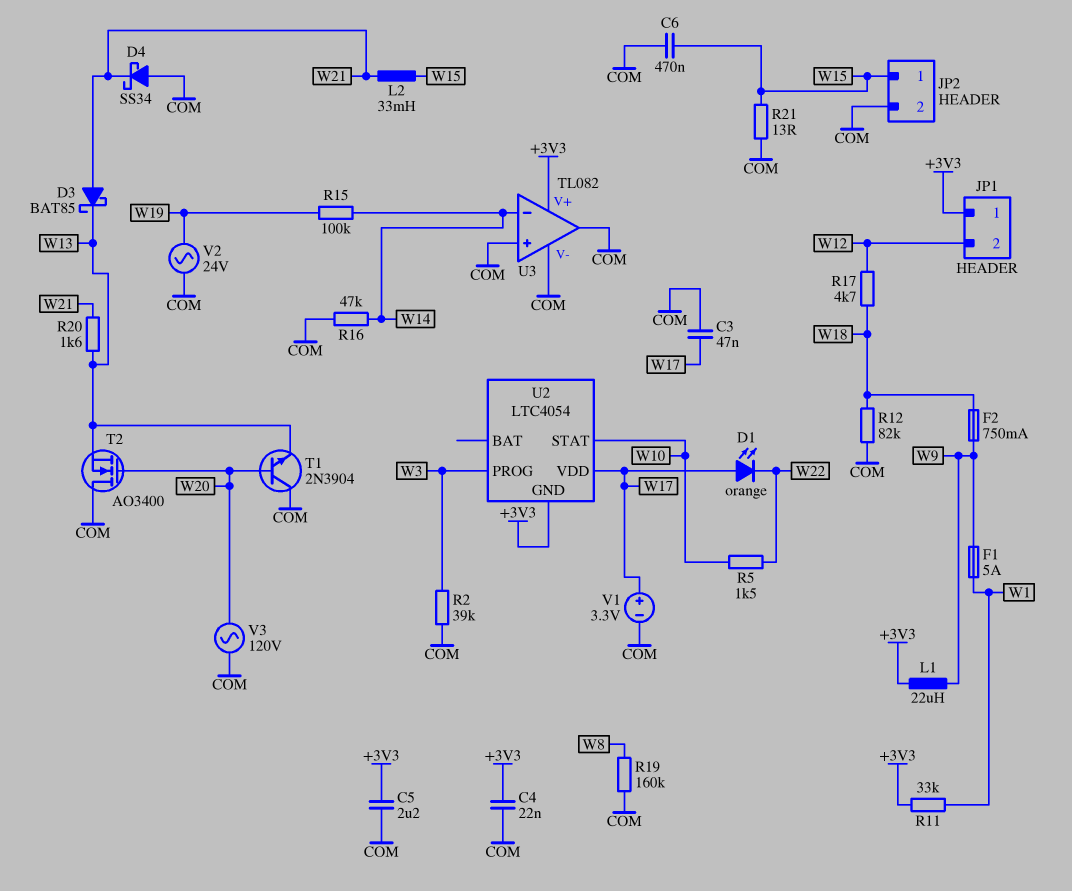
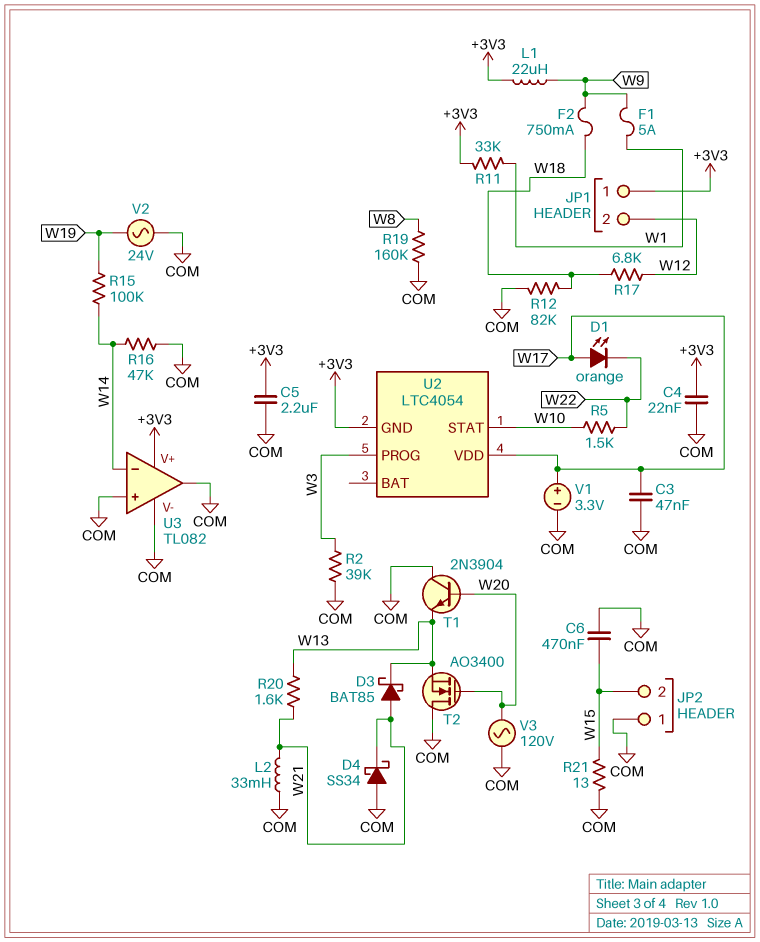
JP2 pin 1: W15 -> COM
JP2 pin 2: COM -> W15
L2: 33mH (W15, W21) -> 33mH (COM, W21)
R17: 4.7k (W12, W18) -> 6.8k (W12, W18)

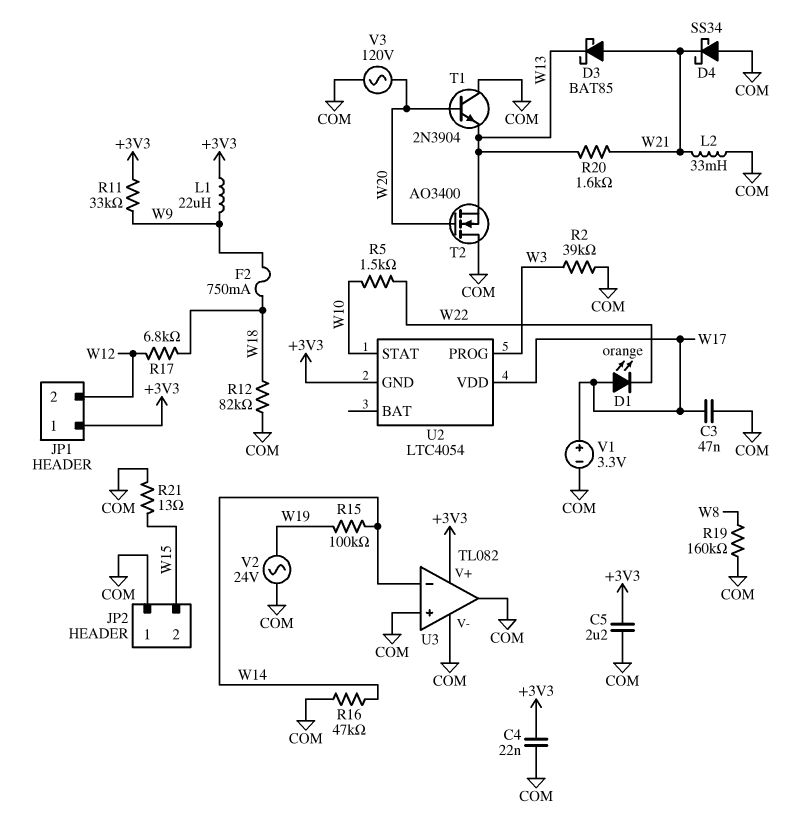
C6: 470nF (COM, W15) -> none
F1: 5A (W1, W9) -> none
R11: 33k (+3V3, W1) -> 33k (+3V3, W9)

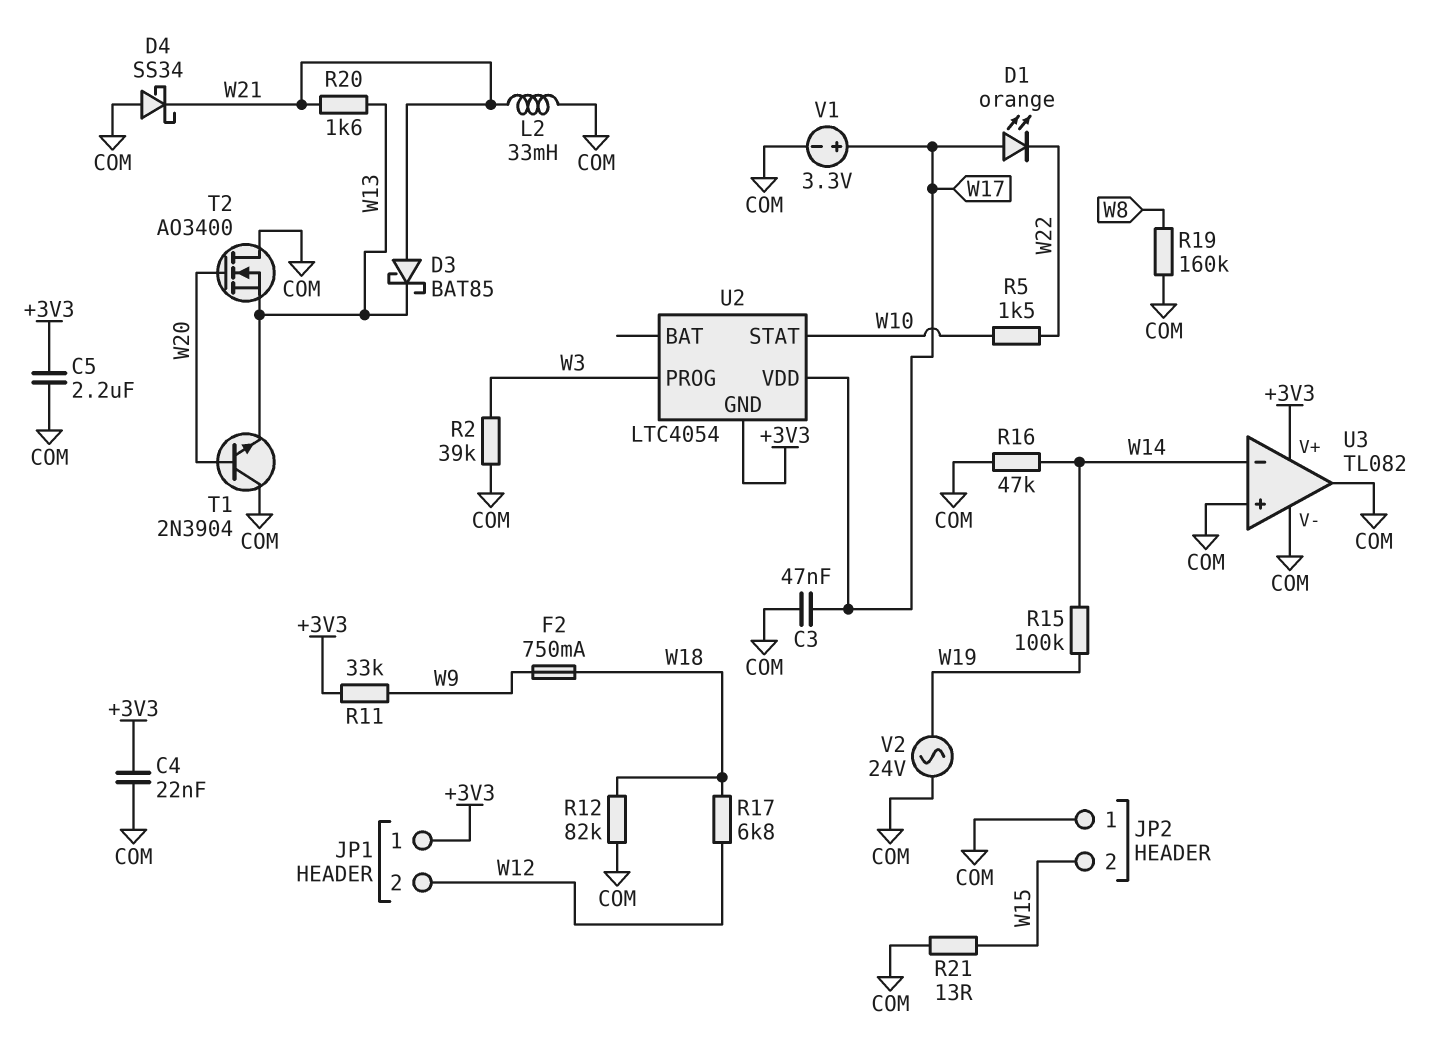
L1: 22uH (+3V3, W9) -> none
V3: AC 120V (COM, W20) -> none

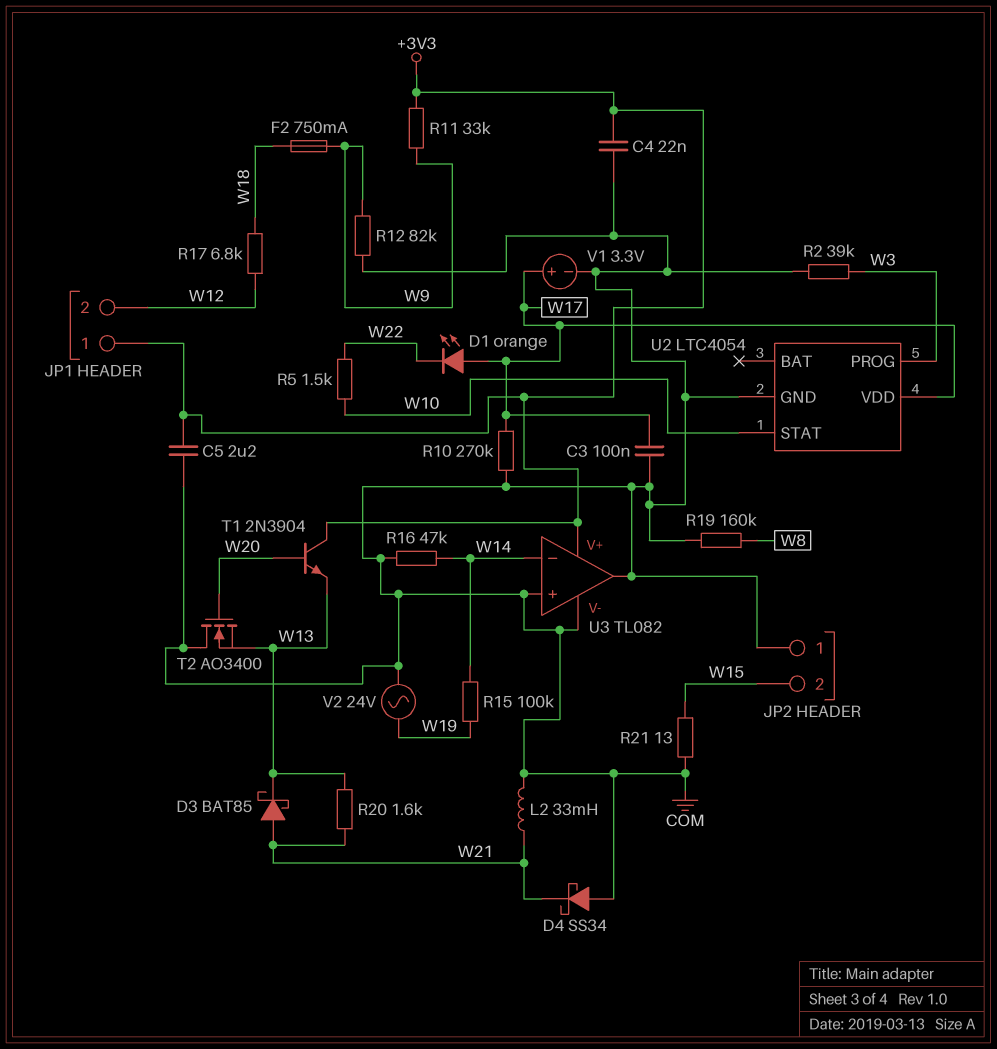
C3: 47nF (COM, W17) -> 100nF (COM, W17)
R10: none -> 270k (COM, W17)
R12: 82k (COM, W18) -> 82k (COM, W9)
T1: NPN 2N3904 (B W20, C COM, E W13) -> NPN 2N3904 (B W20, C +3V3, E W13)
U2 pin GND: +3V3 -> COM

